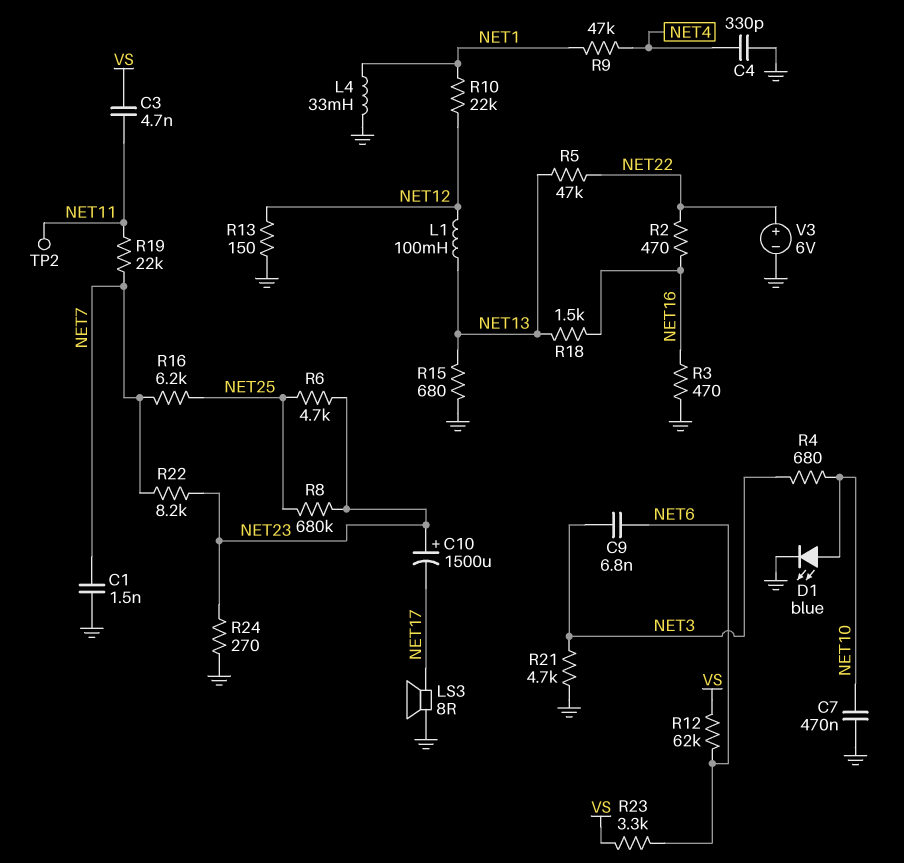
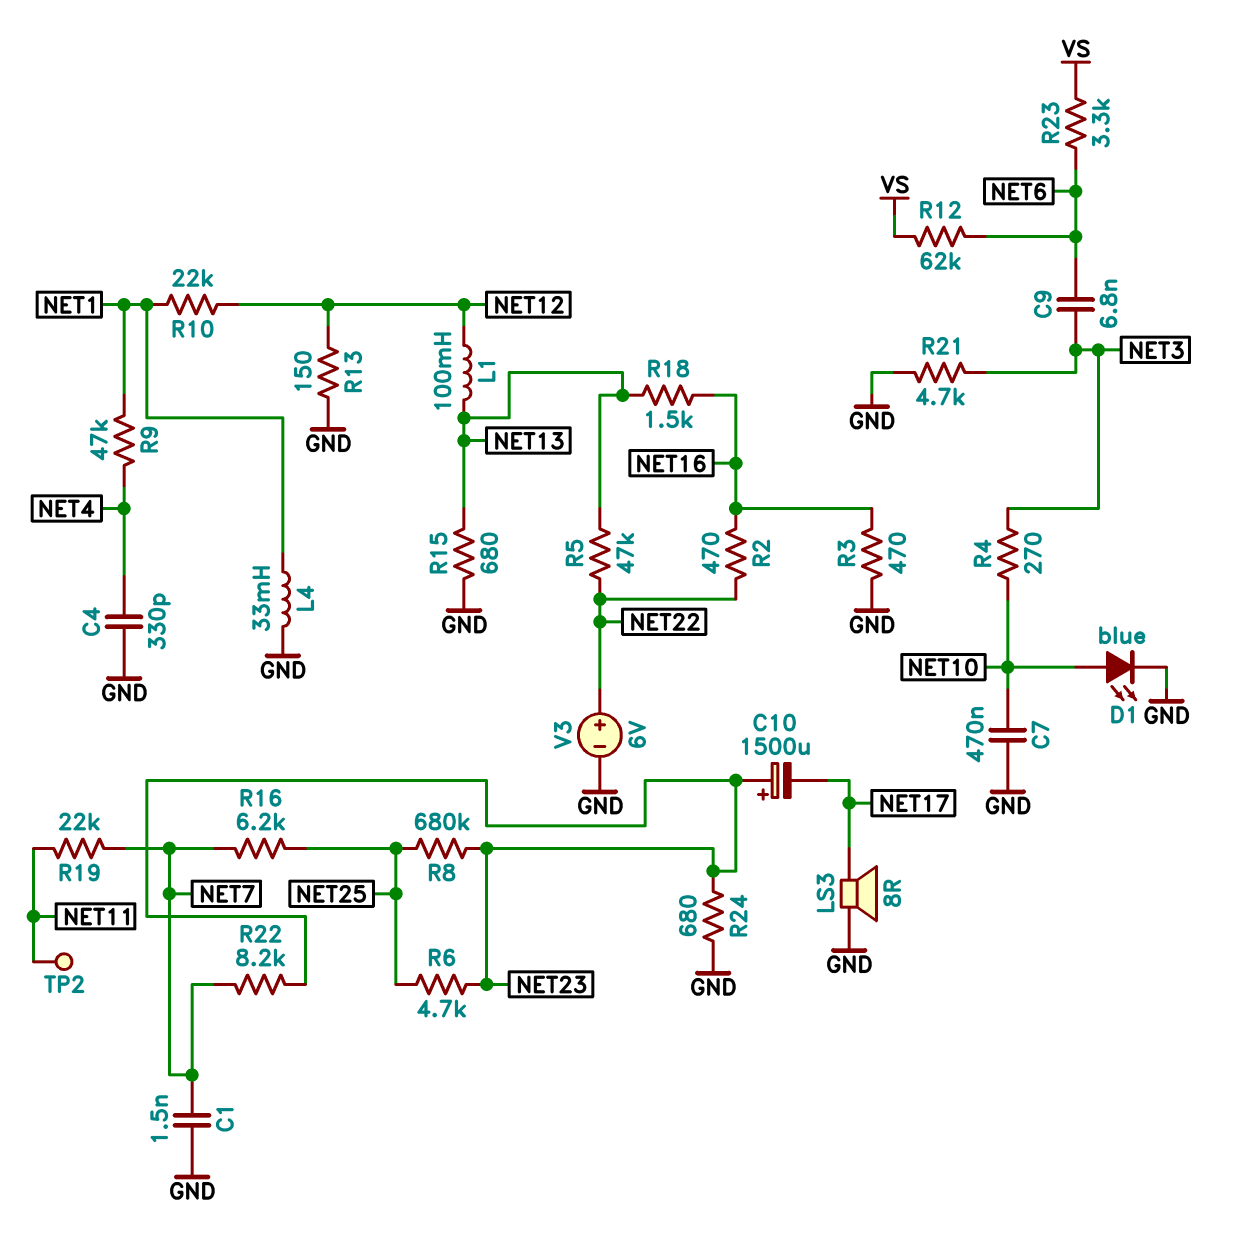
C3: 4.7nF (NET11, VS) -> none
R4: 680 (NET3, NET10) -> 270 (NET3, NET10)
R24: 270 (GND, NET23) -> 680 (GND, NET23)

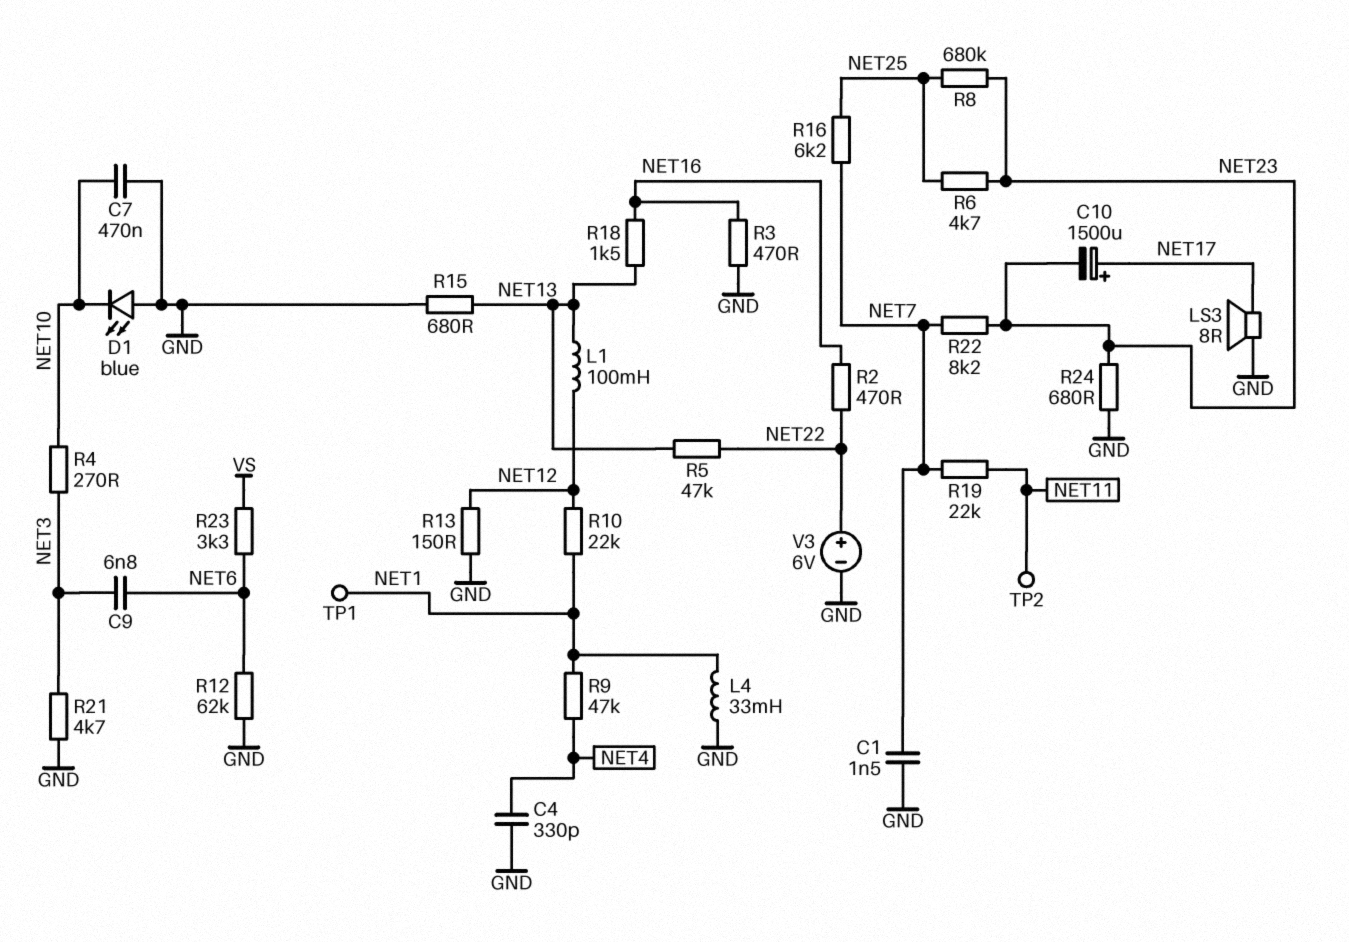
C10: 1500uF (plus NET23, minus NET17) -> 1500uF (plus NET17, minus NET23)
D1: LED blue (A NET10, K GND) -> LED blue (A GND, K NET10)
R12: 62k (NET6, VS) -> 62k (GND, NET6)
TP1: none -> test point (NET1)

